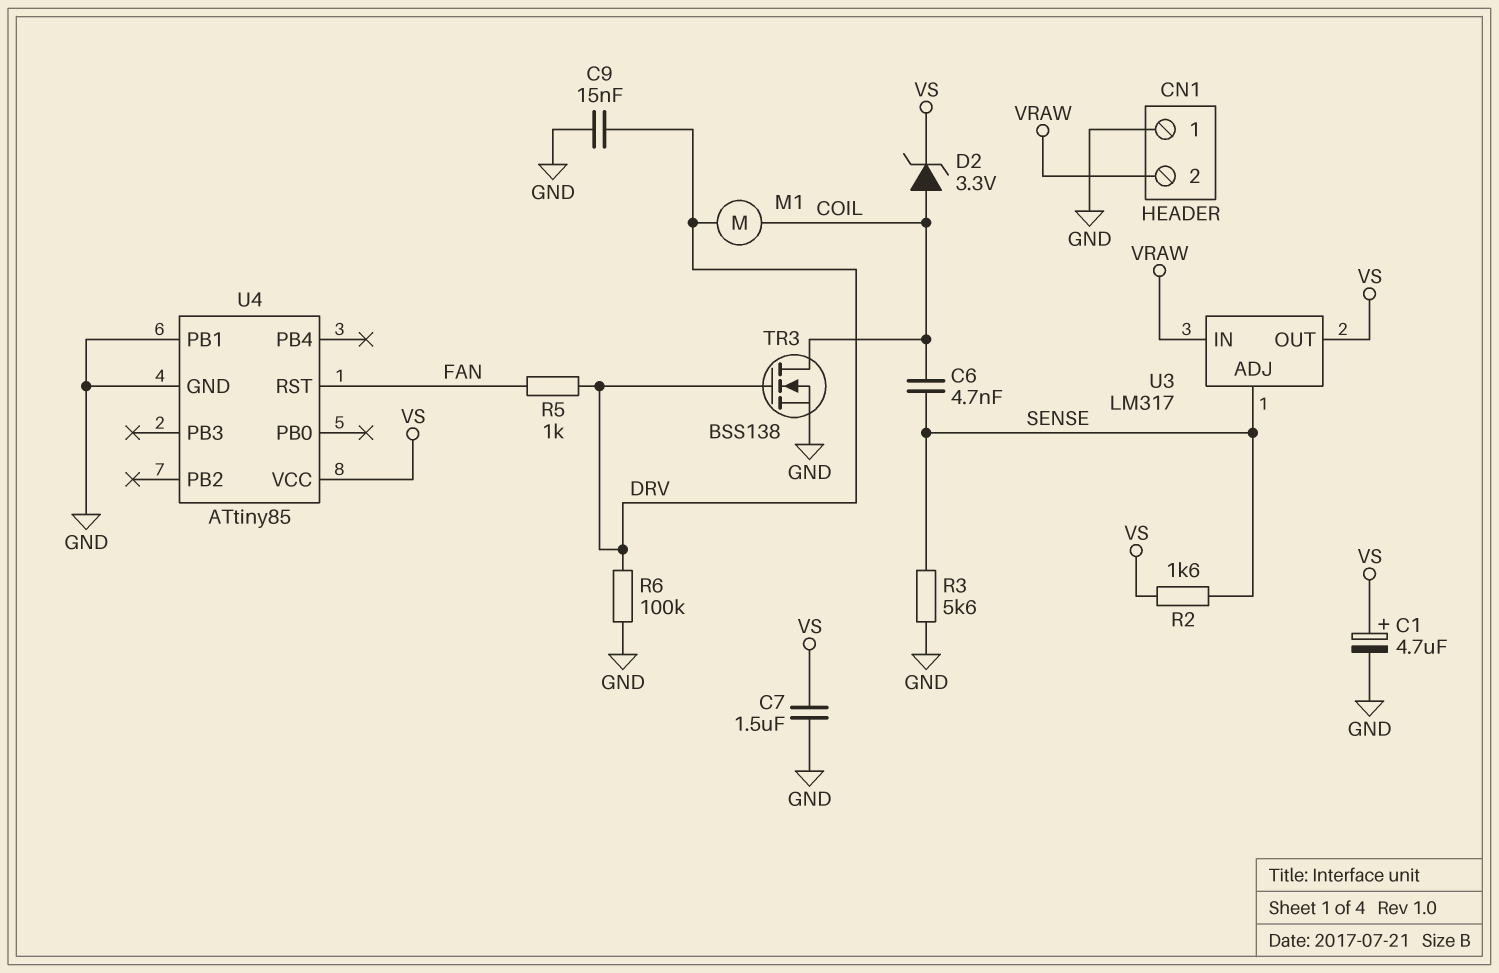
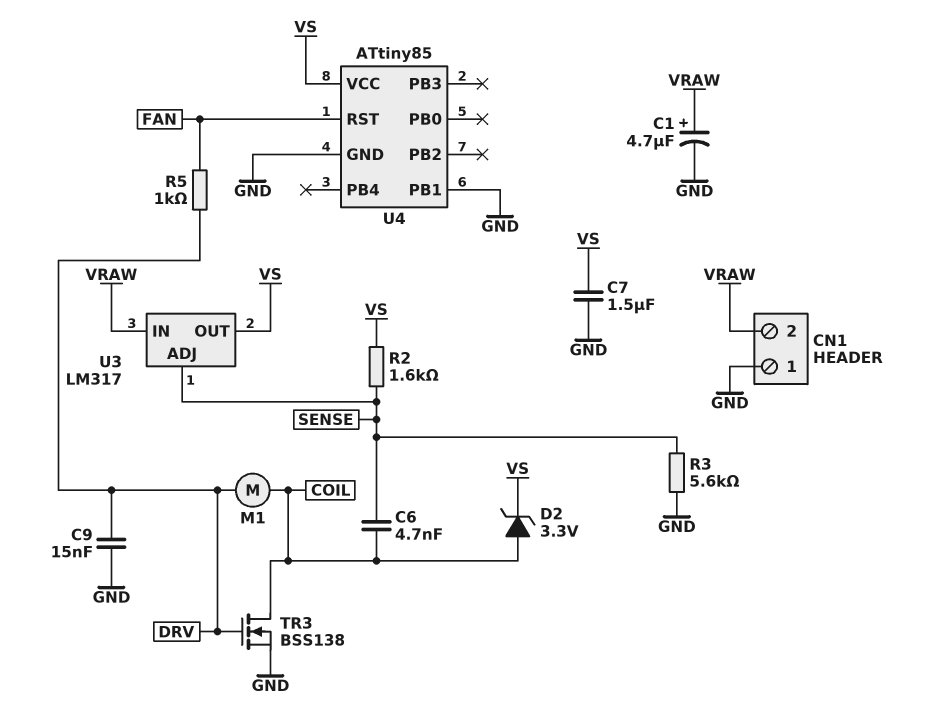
C1: 4.7uF (plus VS, minus GND) -> 4.7uF (plus VRAW, minus GND)
R6: 100k (DRV, GND) -> none

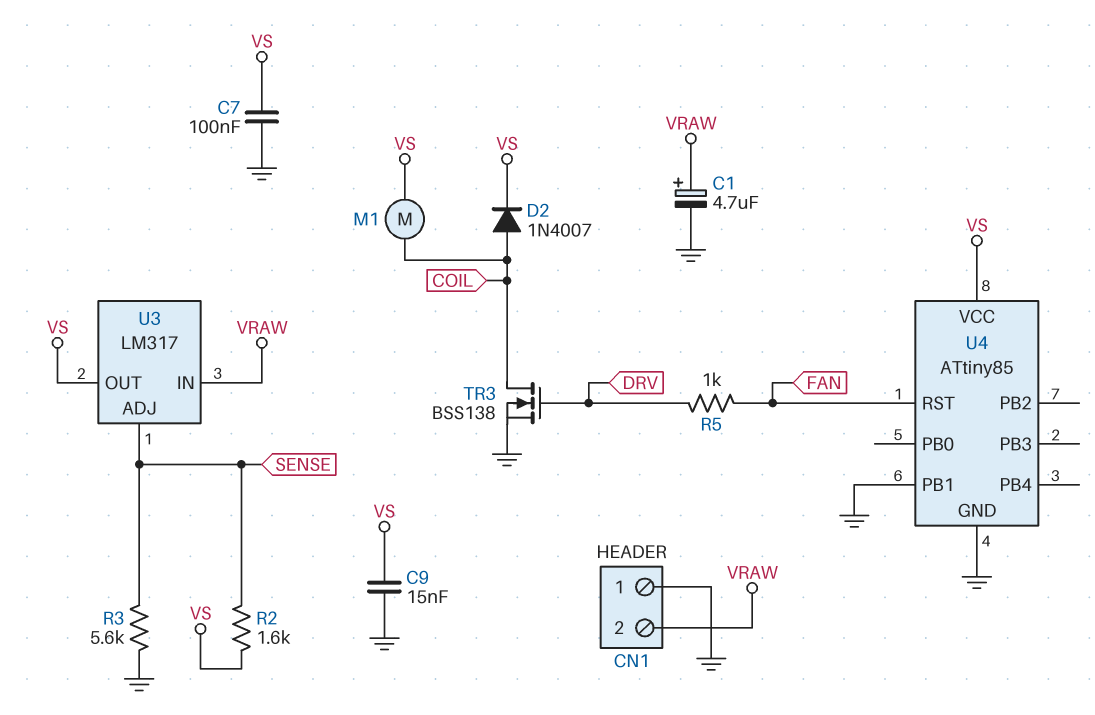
C6: 4.7nF (COIL, SENSE) -> none
C7: 1.5uF (GND, VS) -> 100nF (GND, VS)
C9: 15nF (DRV, GND) -> 15nF (GND, VS)
D2: zener 3.3V (A COIL, K VS) -> diode 1N4007 (A COIL, K VS)
M1: motor (COIL, DRV) -> motor (COIL, VS)

